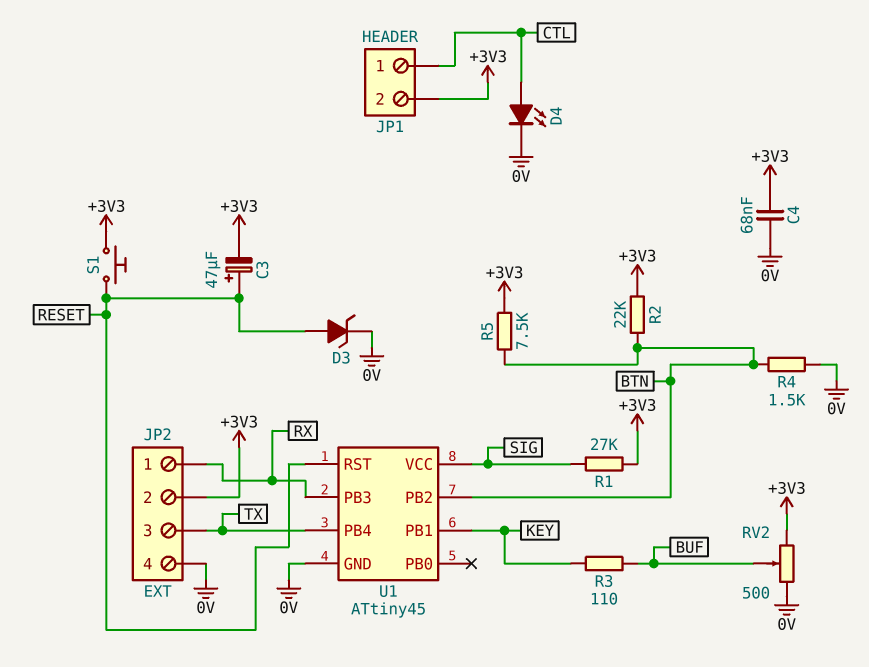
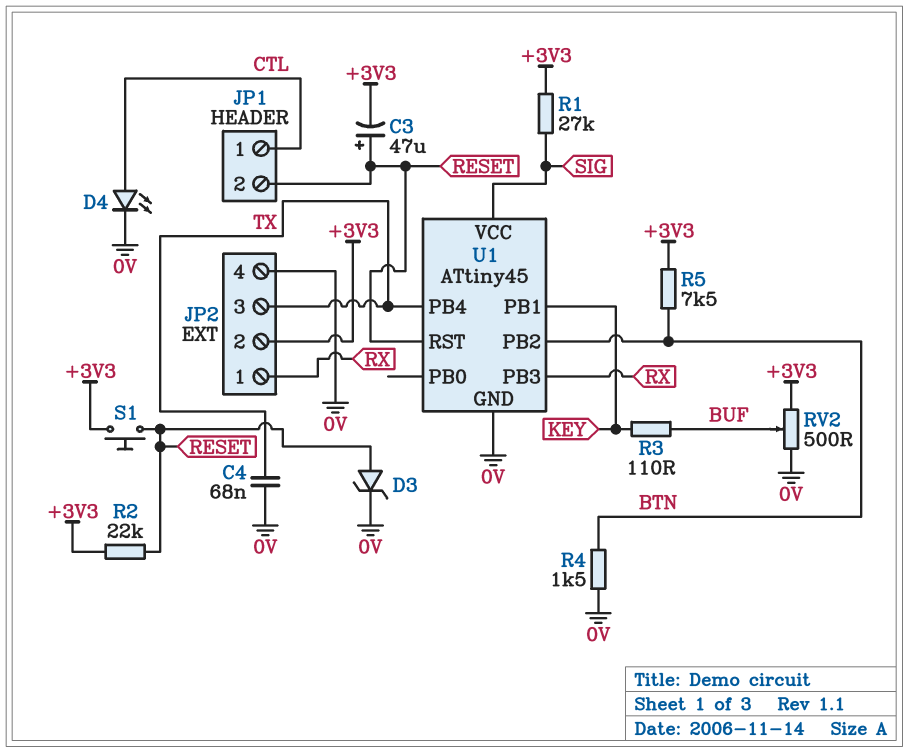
C4: 68nF (+3V3, 0V) -> 68nF (0V, TX)
JP1 pin 2: +3V3 -> RESET
R2: 22k (+3V3, BTN) -> 22k (+3V3, RESET)

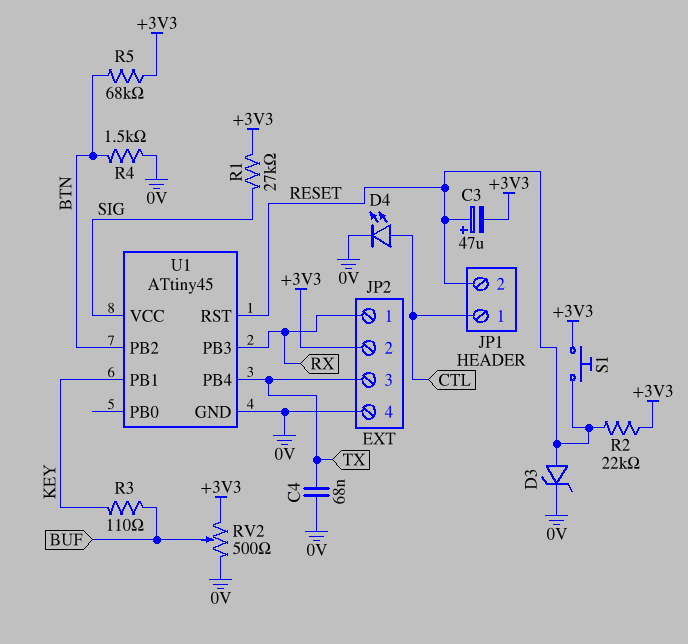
R5: 7.5k (+3V3, BTN) -> 68k (+3V3, BTN)

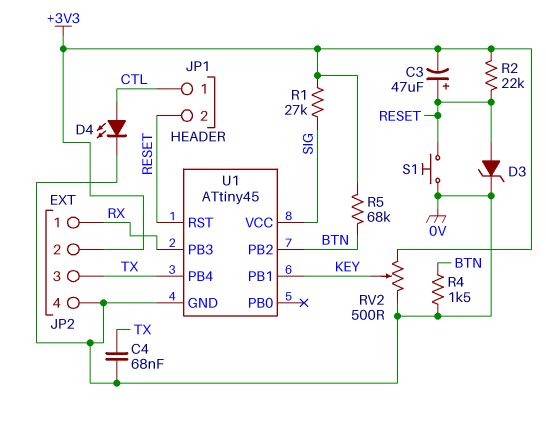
R3: 110 (BUF, KEY) -> none
RV2: 500 (+3V3, 0V, wiper BUF) -> 500 (+3V3, 0V, wiper KEY)
S1: button (+3V3, RESET) -> button (0V, RESET)

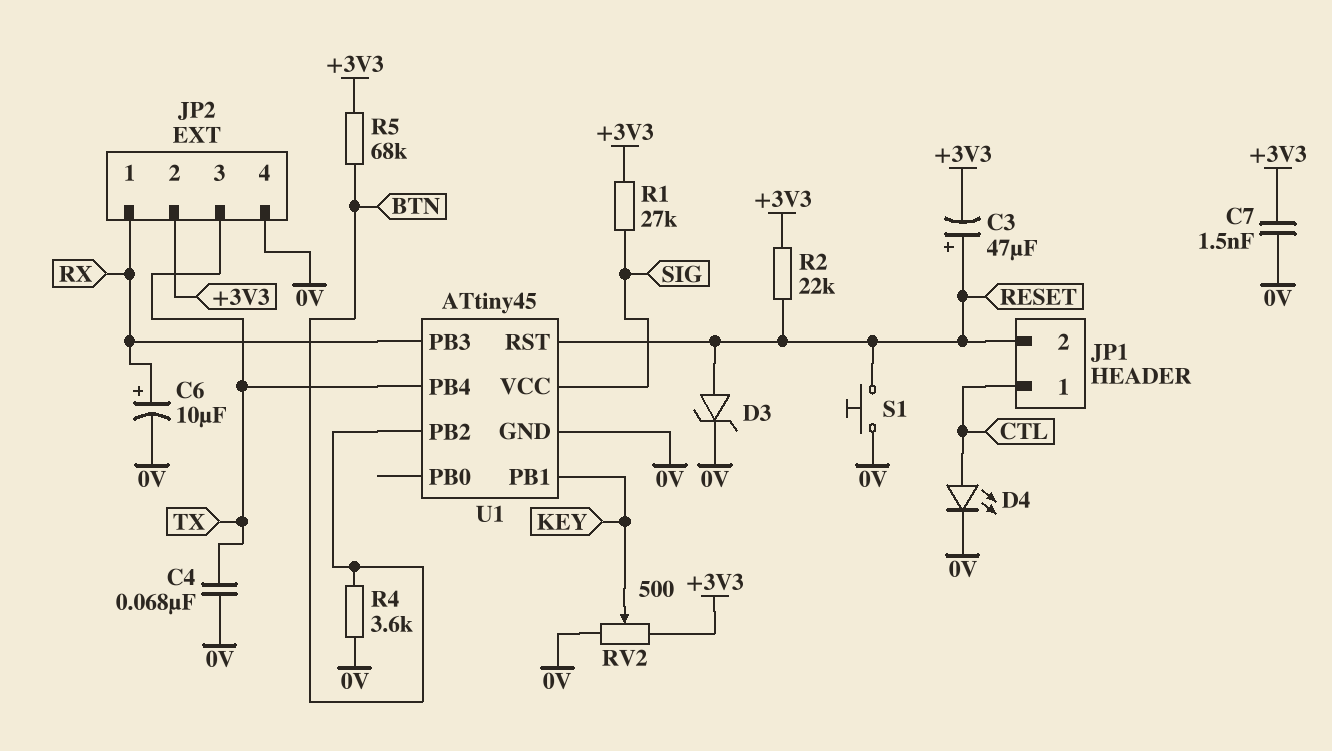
C6: none -> 10uF (plus RX, minus 0V)
C7: none -> 1.5nF (+3V3, 0V)
R4: 1.5k (0V, BTN) -> 3.6k (0V, BTN)

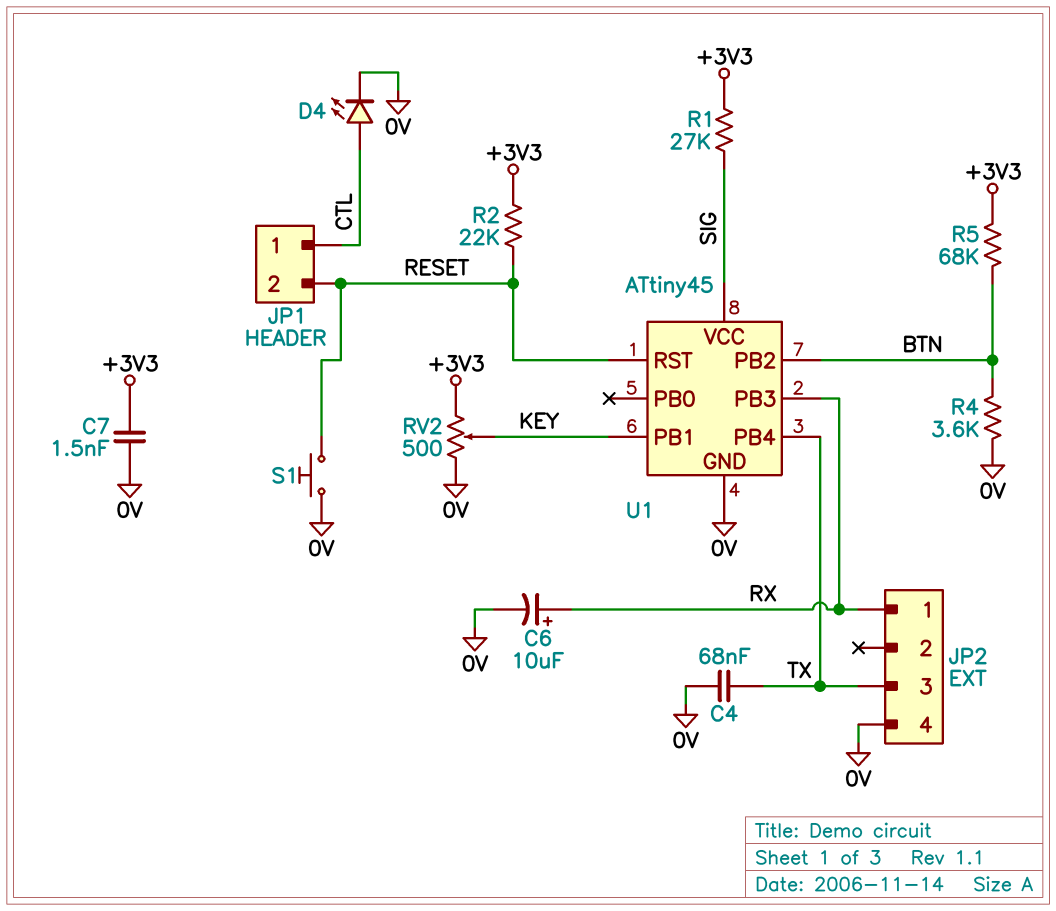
C3: 47uF (plus RESET, minus +3V3) -> none
D3: zener (A RESET, K 0V) -> none
JP2 pin 2: +3V3 -> none

